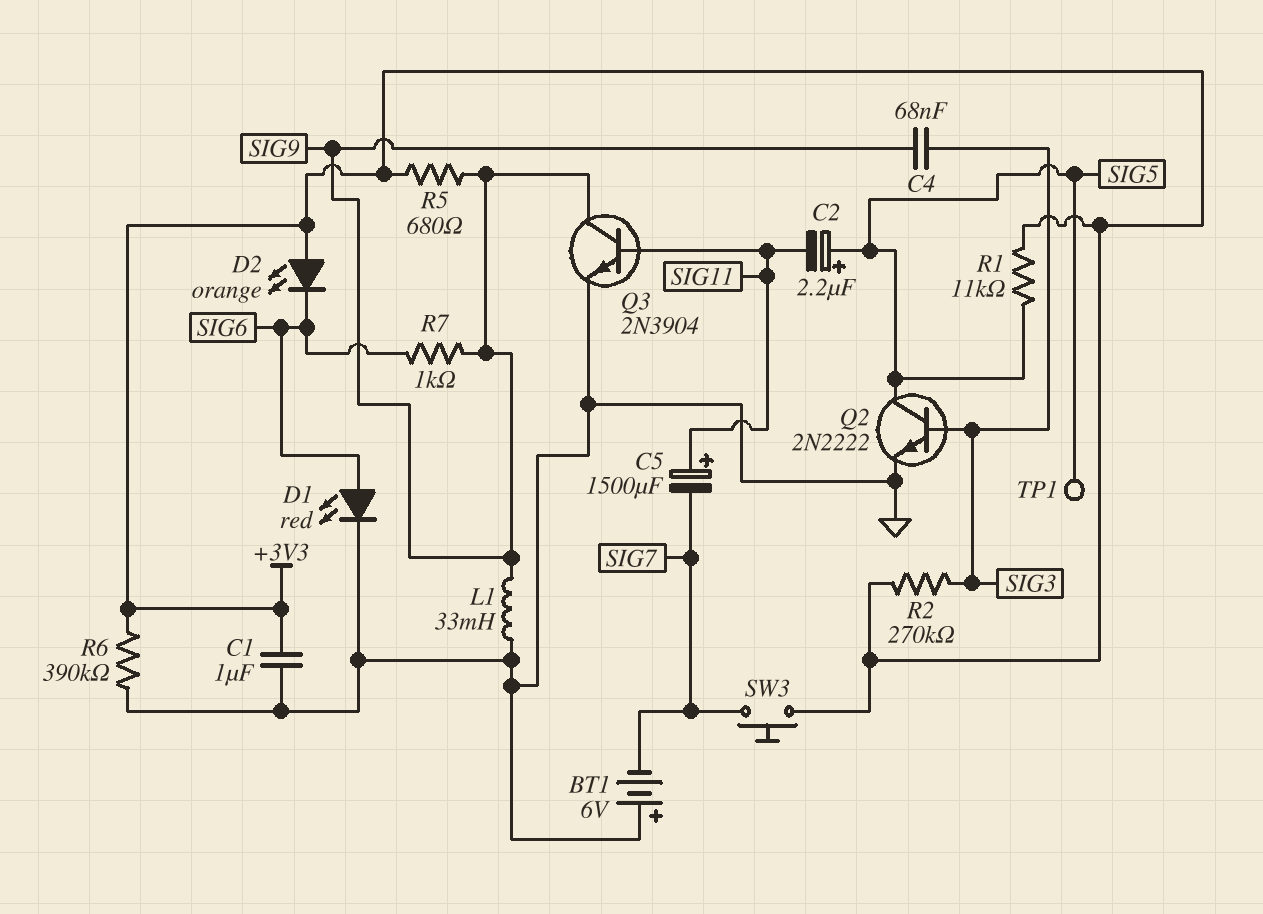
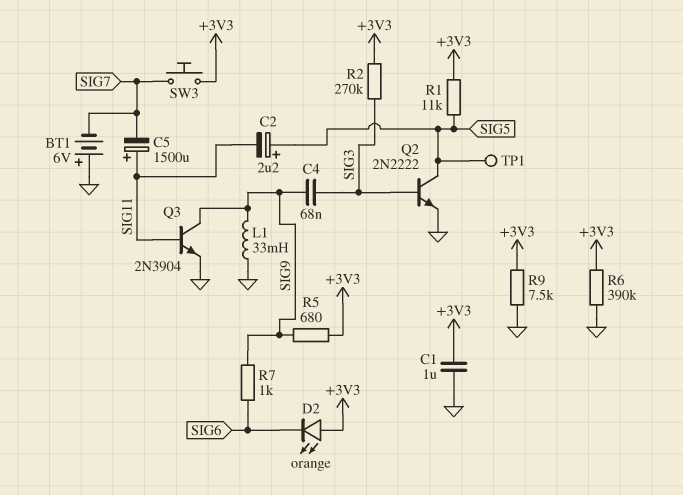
D1: LED red (A SIG6, K GND) -> none
R9: none -> 7.5k (+3V3, GND)

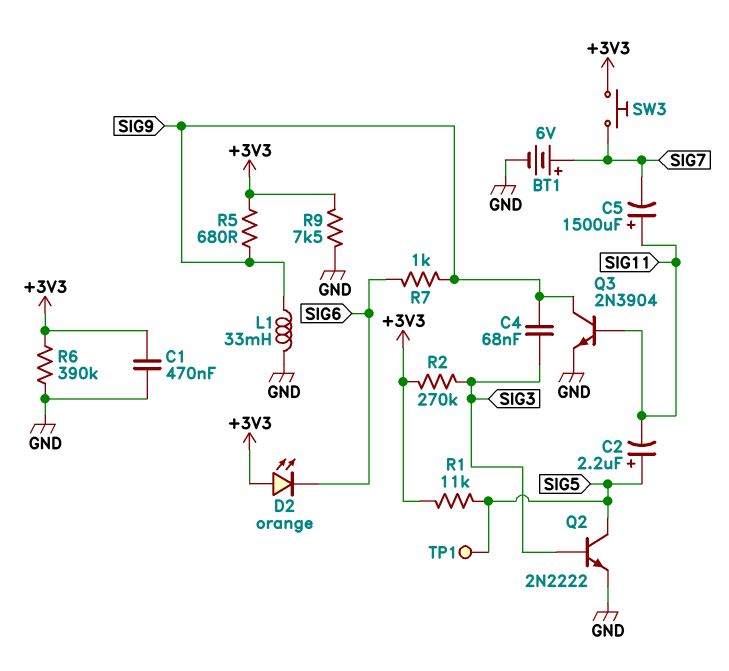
BT1: 6V (plus GND, minus SIG7) -> 6V (plus SIG7, minus GND)
C1: 1uF (+3V3, GND) -> 470nF (+3V3, GND)

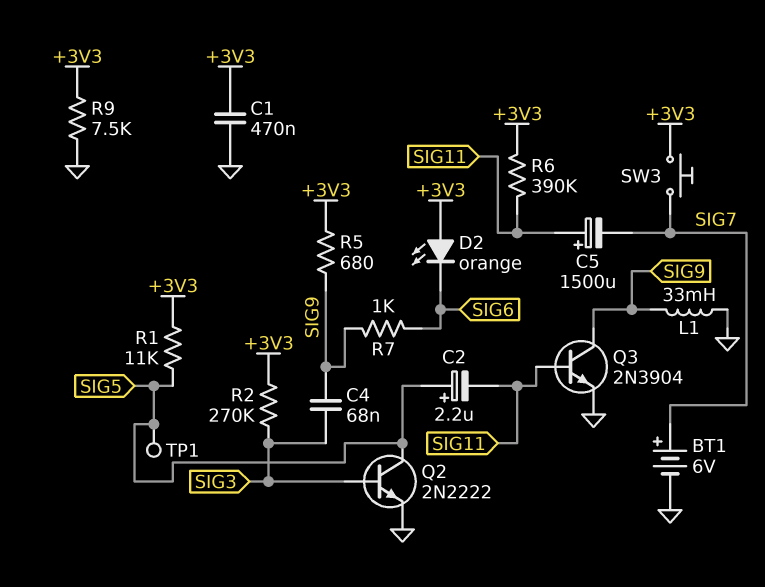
R6: 390k (+3V3, GND) -> 390k (+3V3, SIG11)

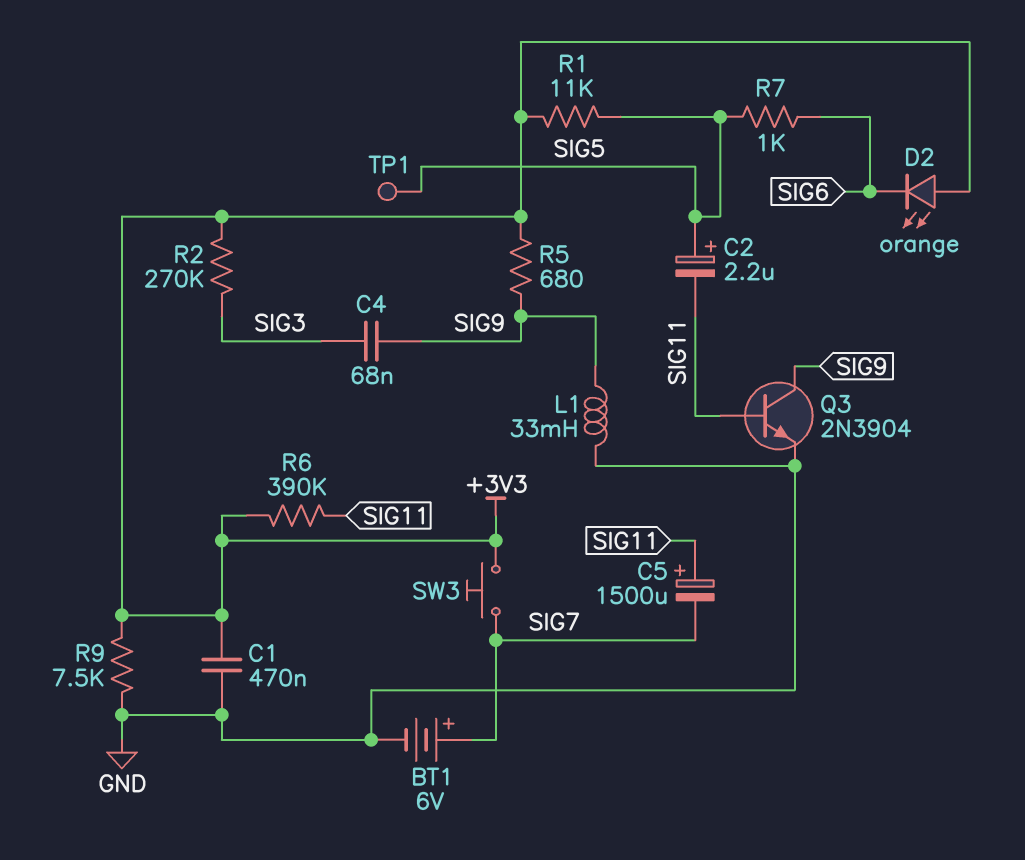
Q2: NPN 2N2222 (B SIG3, C SIG5, E GND) -> none
R7: 1k (SIG6, SIG9) -> 1k (SIG5, SIG6)

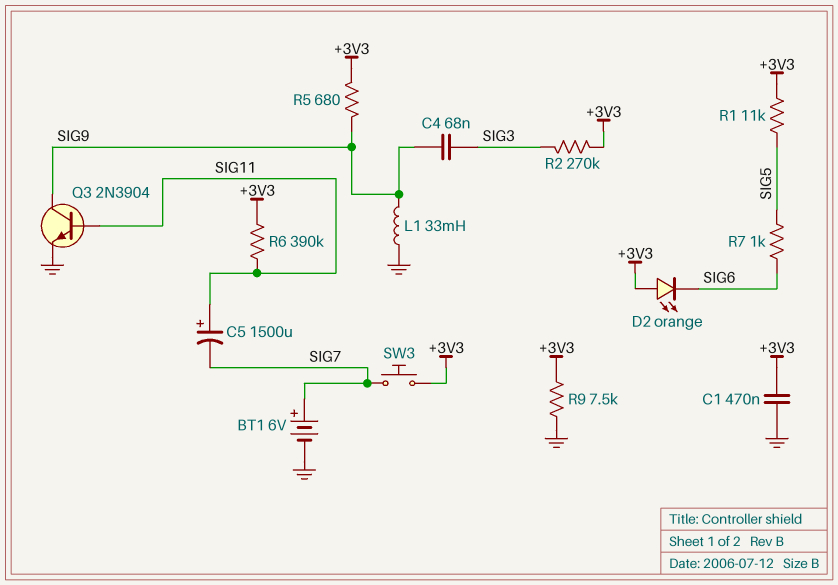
C2: 2.2uF (plus SIG5, minus SIG11) -> none
TP1: test point (SIG5) -> none

